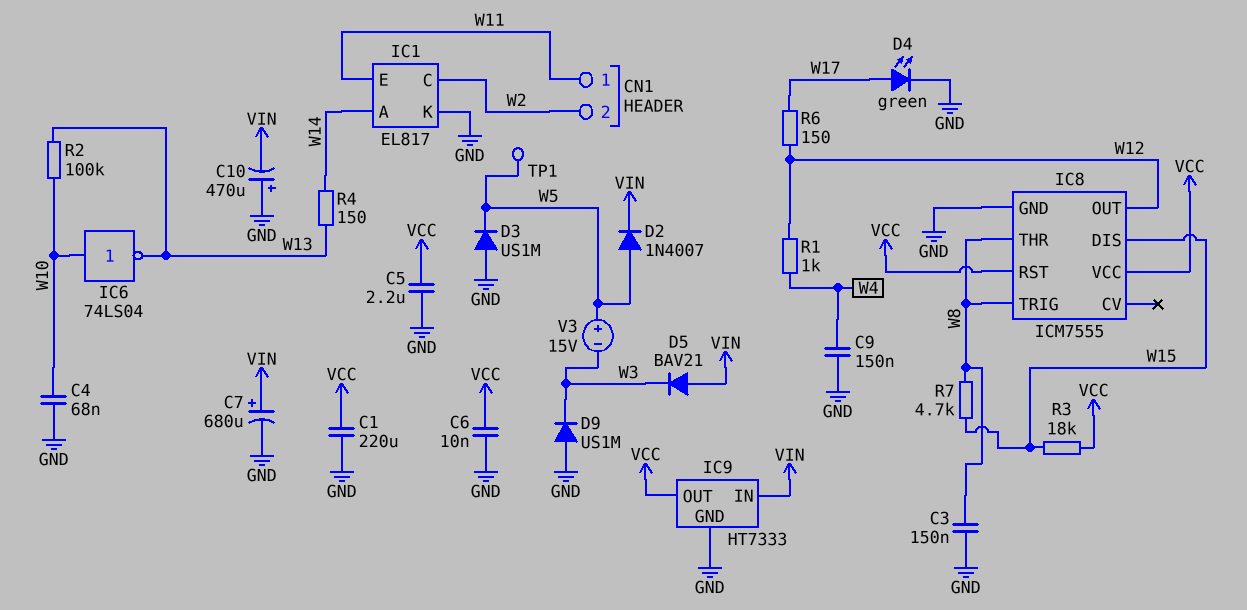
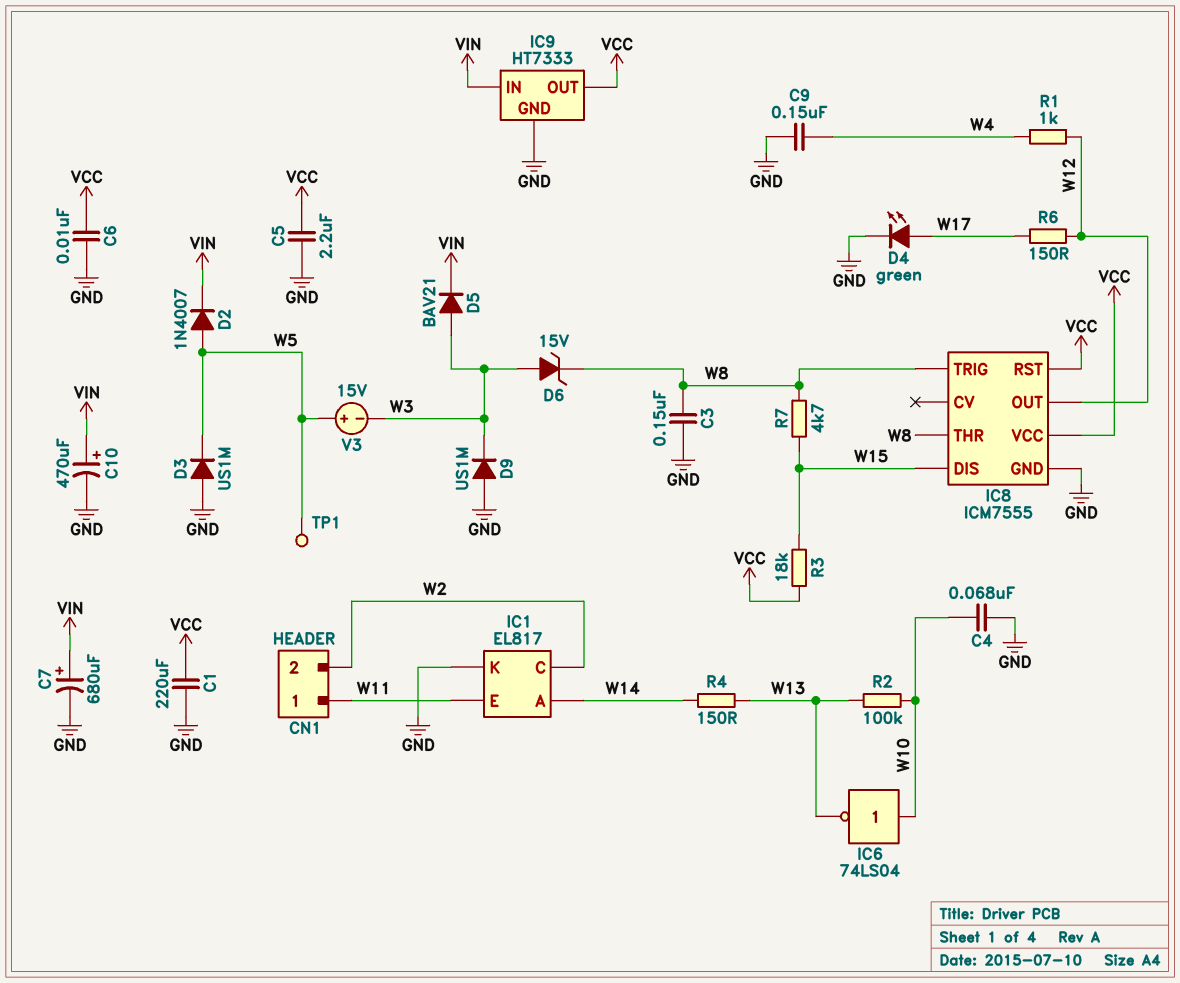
C10: 470uF (plus GND, minus VIN) -> 470uF (plus VIN, minus GND)
D5: diode BAV21 (A VIN, K W3) -> diode BAV21 (A W3, K VIN)
D6: none -> zener 15V (A W3, K W8)

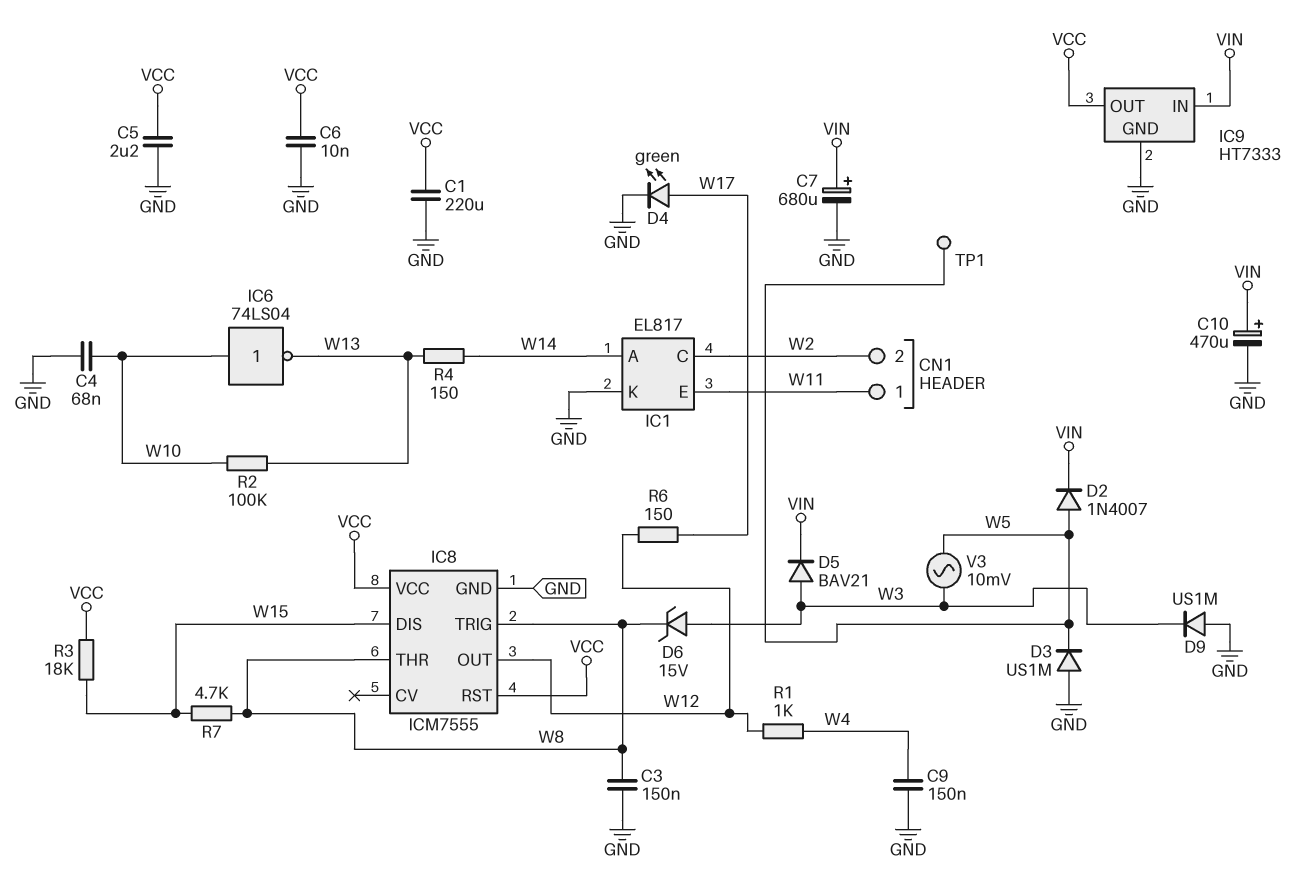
V3: 15V (plus W5, minus W3) -> AC 10mV (W3, W5)

